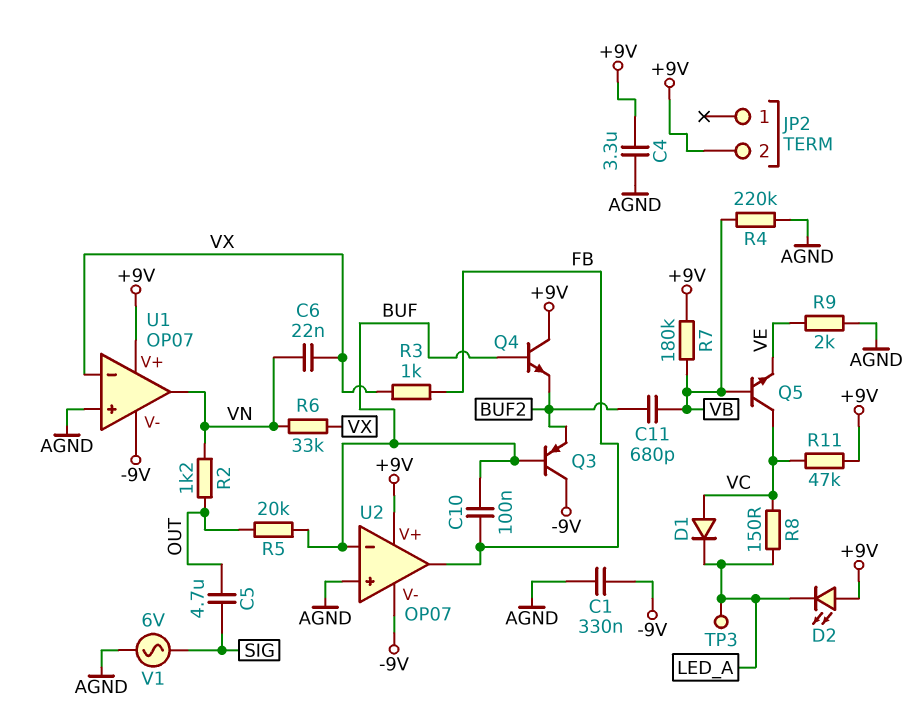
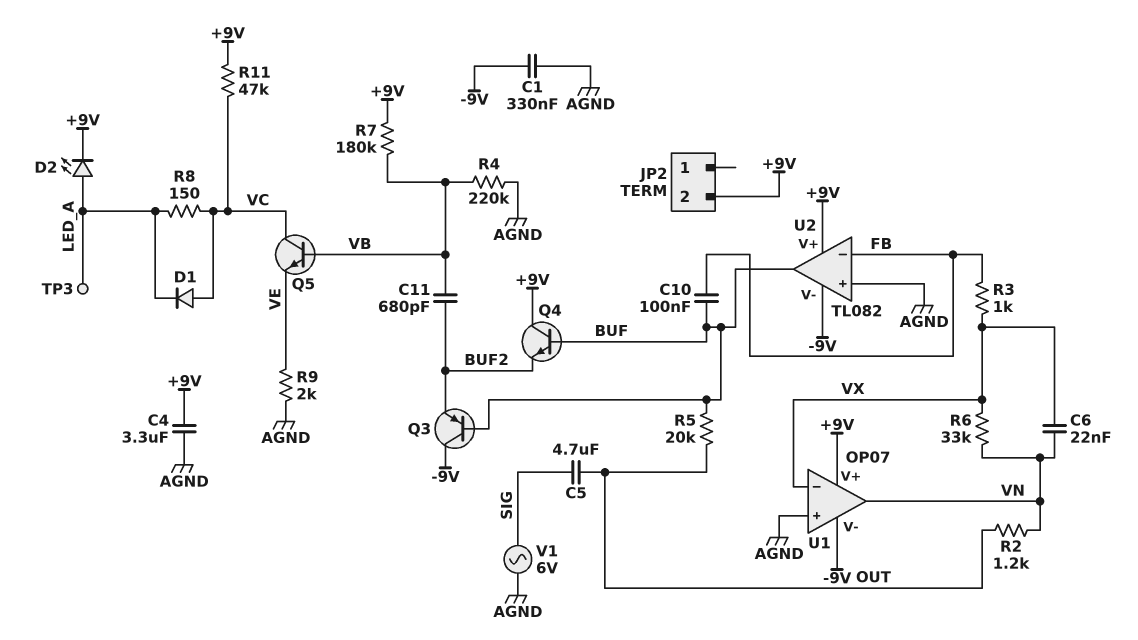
D2: LED (A +9V, K LED_A) -> LED (A LED_A, K +9V)
U2: OP07 -> TL082
U2 pin in-: BUF -> FB
U2 pin out: FB -> BUF

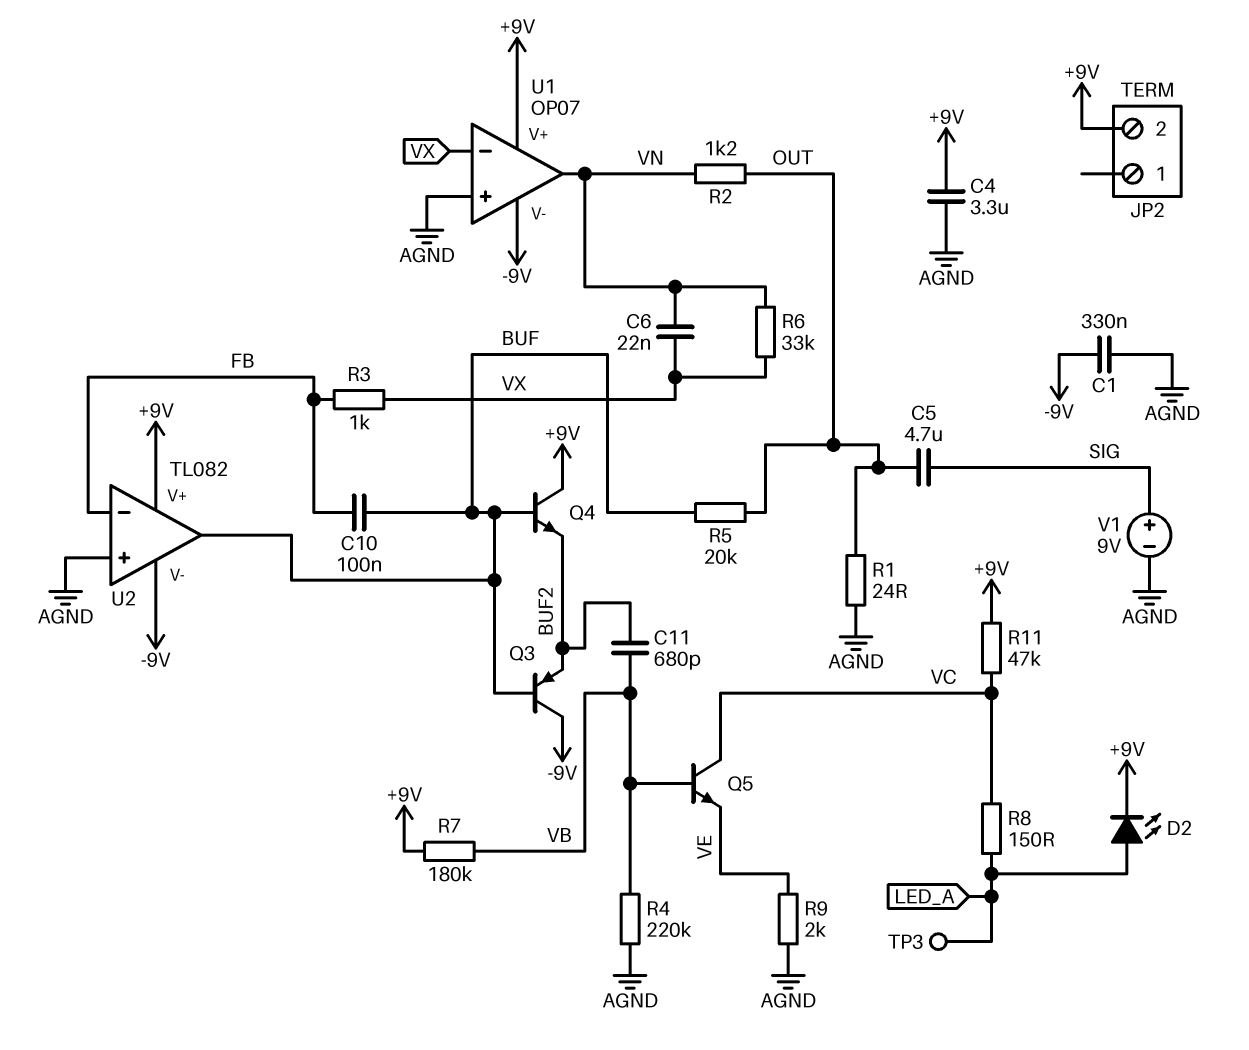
D1: diode (A VC, K LED_A) -> none
R1: none -> 24 (AGND, OUT)
V1: AC 6V (AGND, SIG) -> 9V (plus SIG, minus AGND)

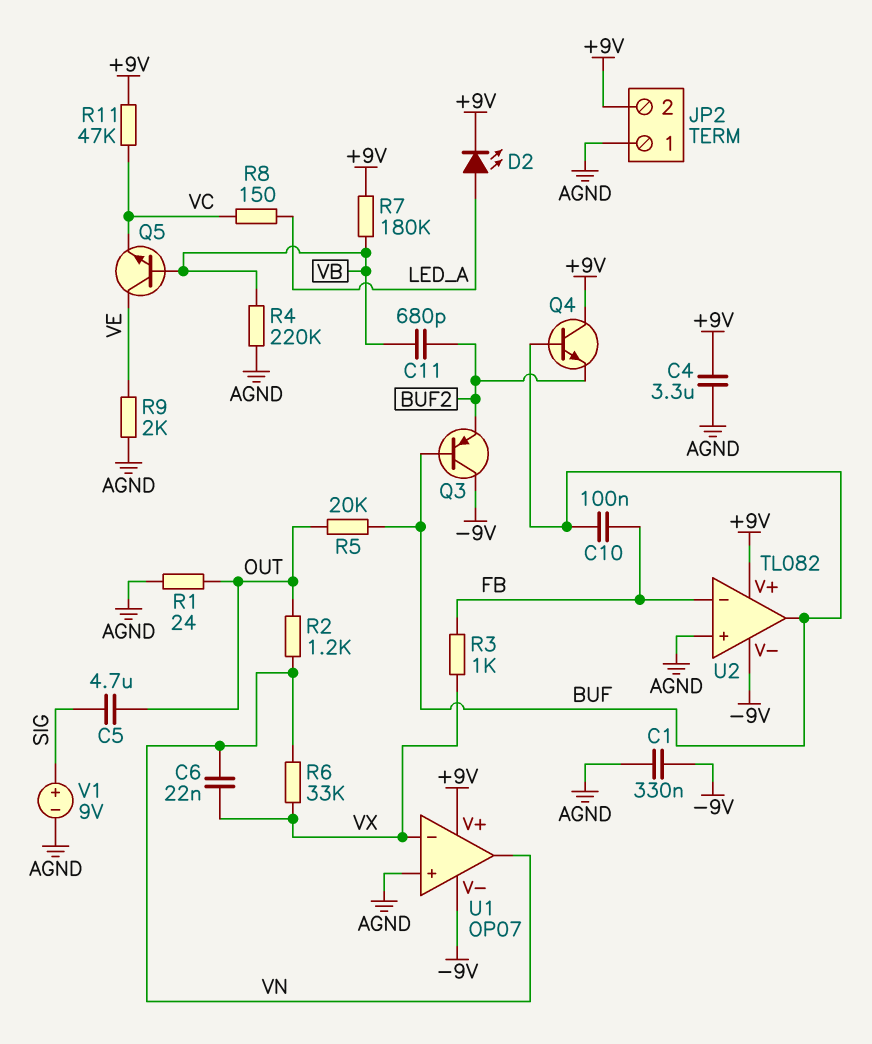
JP2 pin 1: none -> AGND
Q5: NPN (B VB, C VC, E VE) -> NPN (B VB, C VE, E VC)
TP3: test point (LED_A) -> none

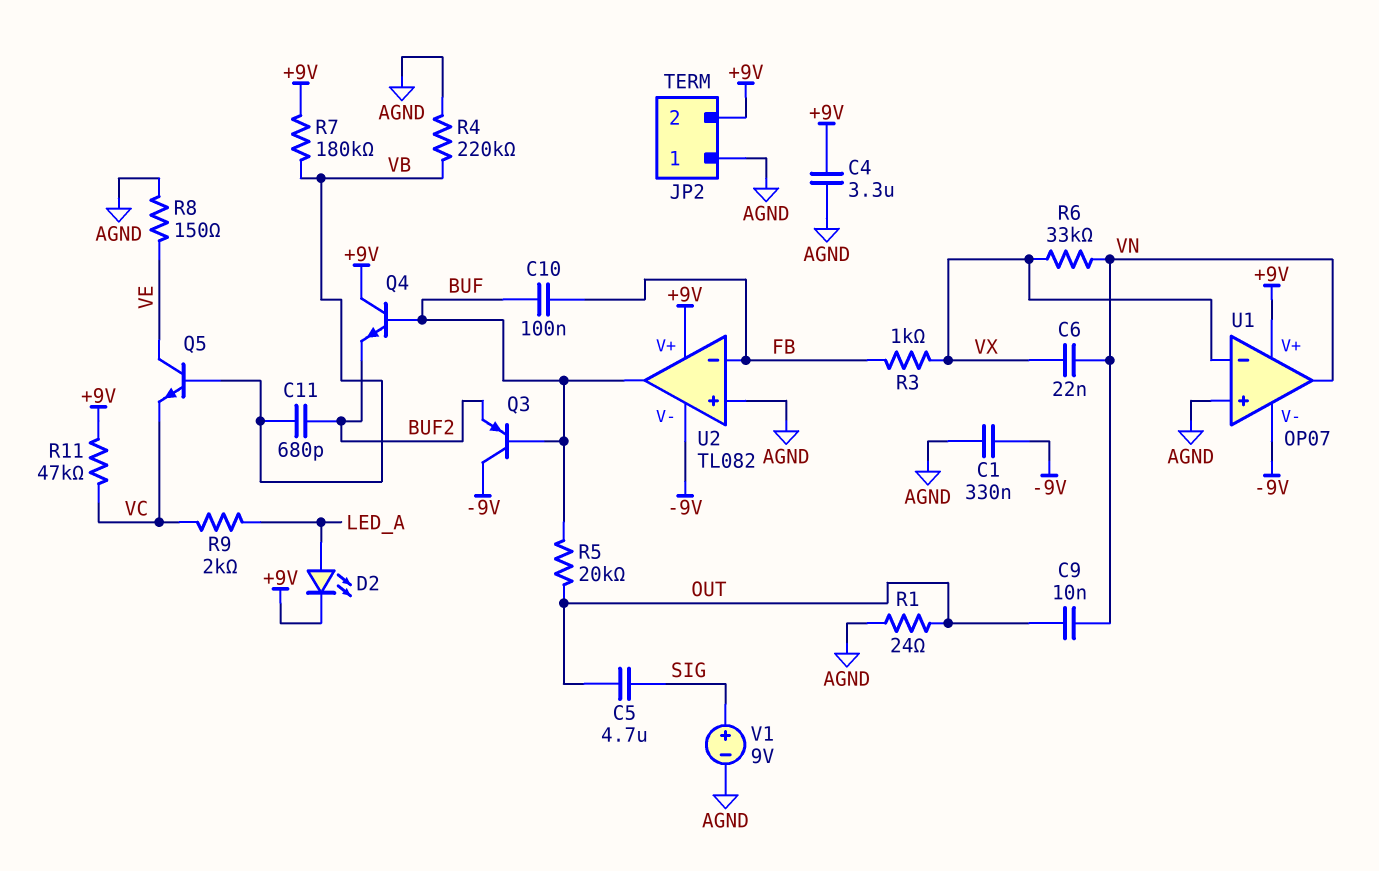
C9: none -> 10nF (OUT, VN)
R2: 1.2k (OUT, VN) -> none
R8: 150 (LED_A, VC) -> 150 (AGND, VE)
R9: 2k (AGND, VE) -> 2k (LED_A, VC)

